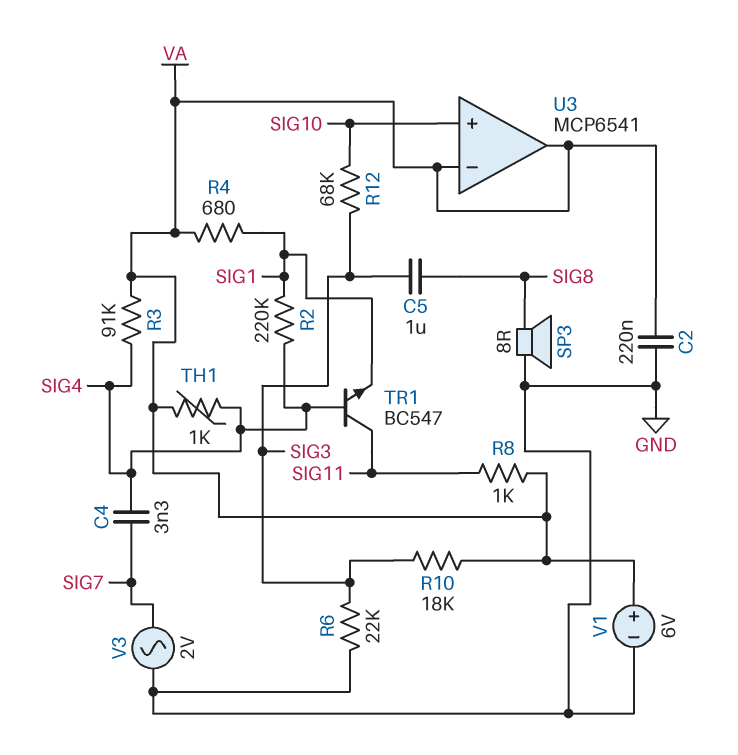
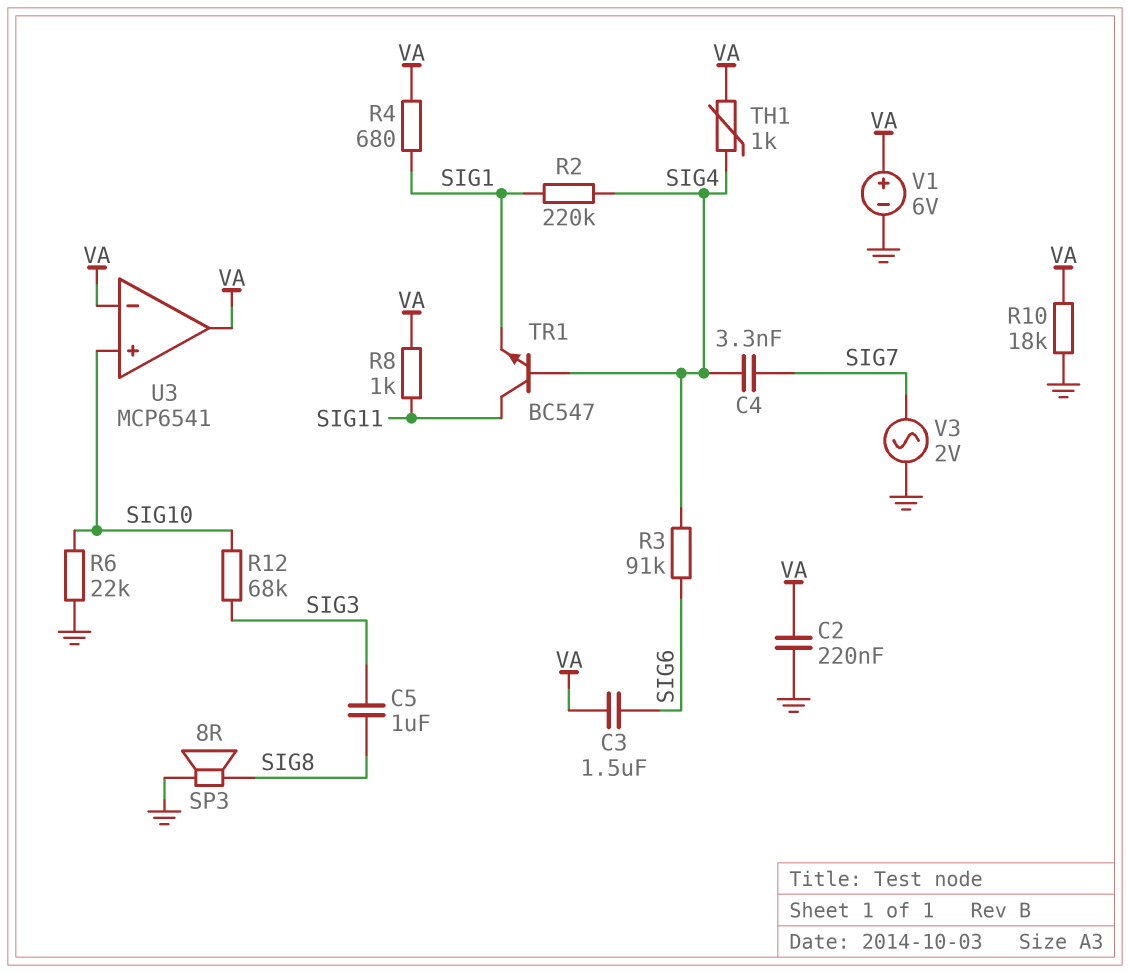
C3: none -> 1.5uF (SIG6, VA)
R3: 91k (SIG4, VA) -> 91k (SIG4, SIG6)
R6: 22k (GND, SIG3) -> 22k (GND, SIG10)
R10: 18k (SIG3, VA) -> 18k (GND, VA)

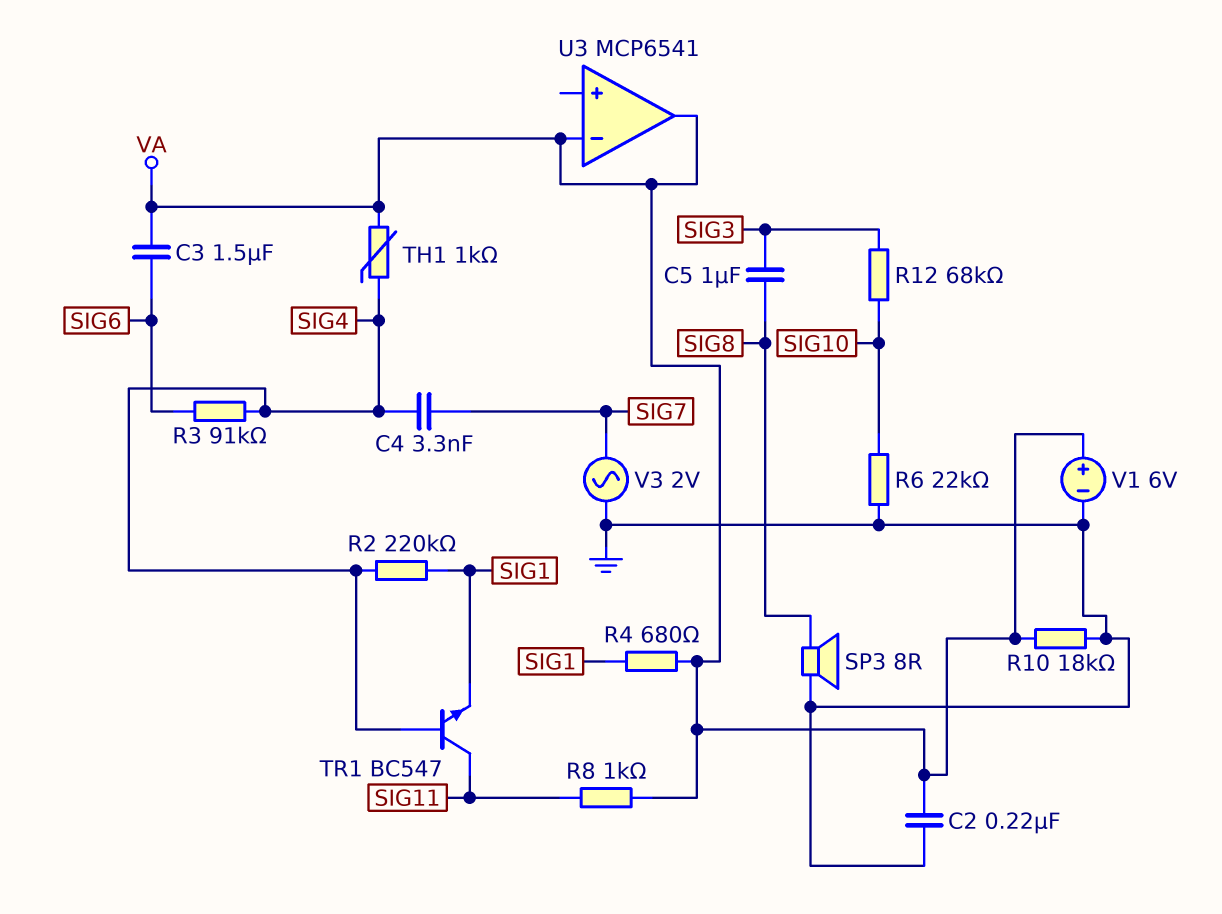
U3 pin in+: SIG10 -> none

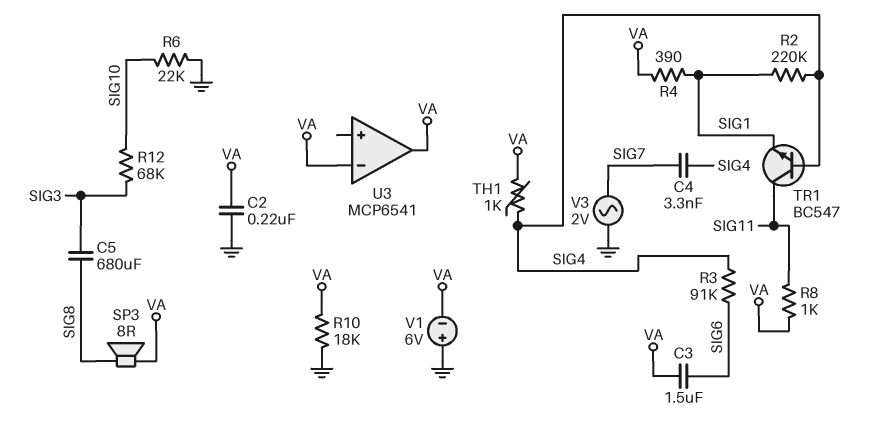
C5: 1uF (SIG3, SIG8) -> 680uF (SIG3, SIG8)
R4: 680 (SIG1, VA) -> 390 (SIG1, VA)
SP3: speaker 8R (GND, SIG8) -> speaker 8R (SIG8, VA)
V1: 6V (plus VA, minus GND) -> 6V (plus GND, minus VA)

